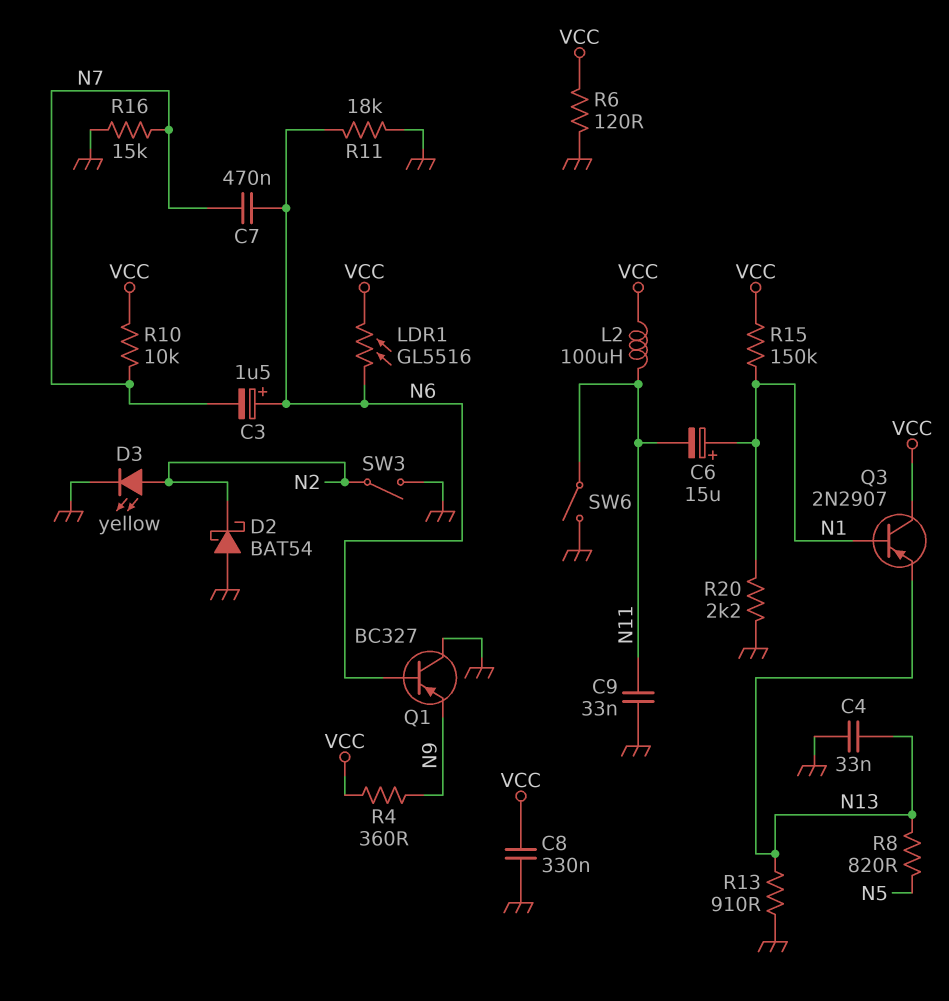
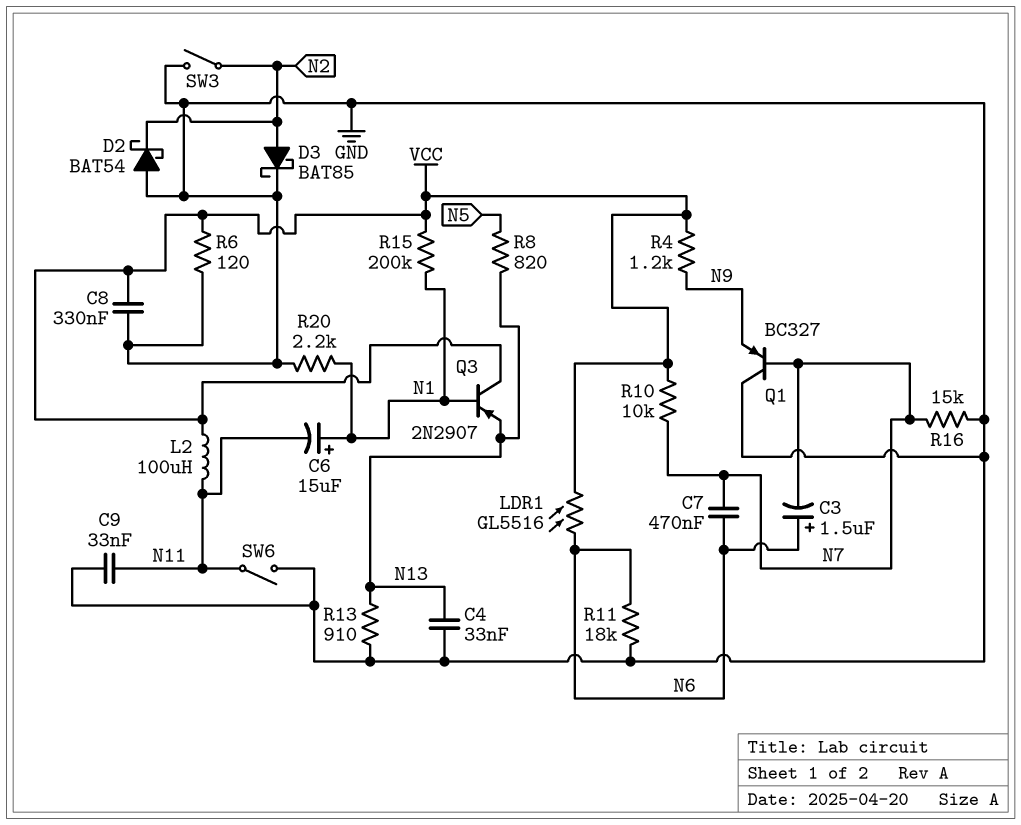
D3: LED yellow (A N2, K GND) -> schottky BAT85 (A N2, K GND)
Q1: PNP BC327 (B N6, C GND, E N9) -> PNP BC327 (B N7, C GND, E N9)
R4: 360 (N9, VCC) -> 1.2k (N9, VCC)
R15: 150k (N1, VCC) -> 200k (N1, VCC)

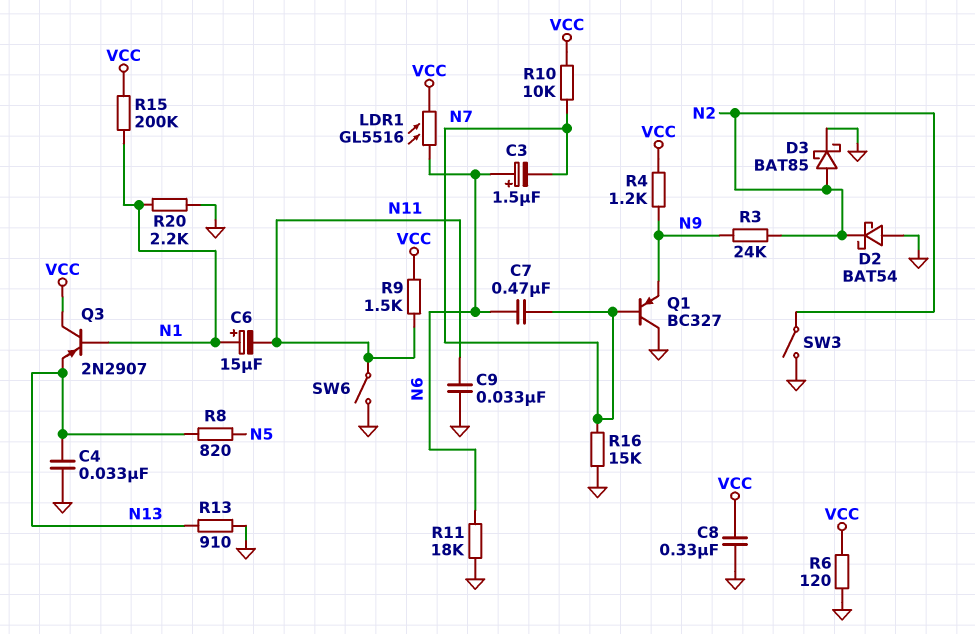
L2: 100uH (N11, VCC) -> none
R3: none -> 24k (N2, N9)
R9: none -> 1.5k (N11, VCC)

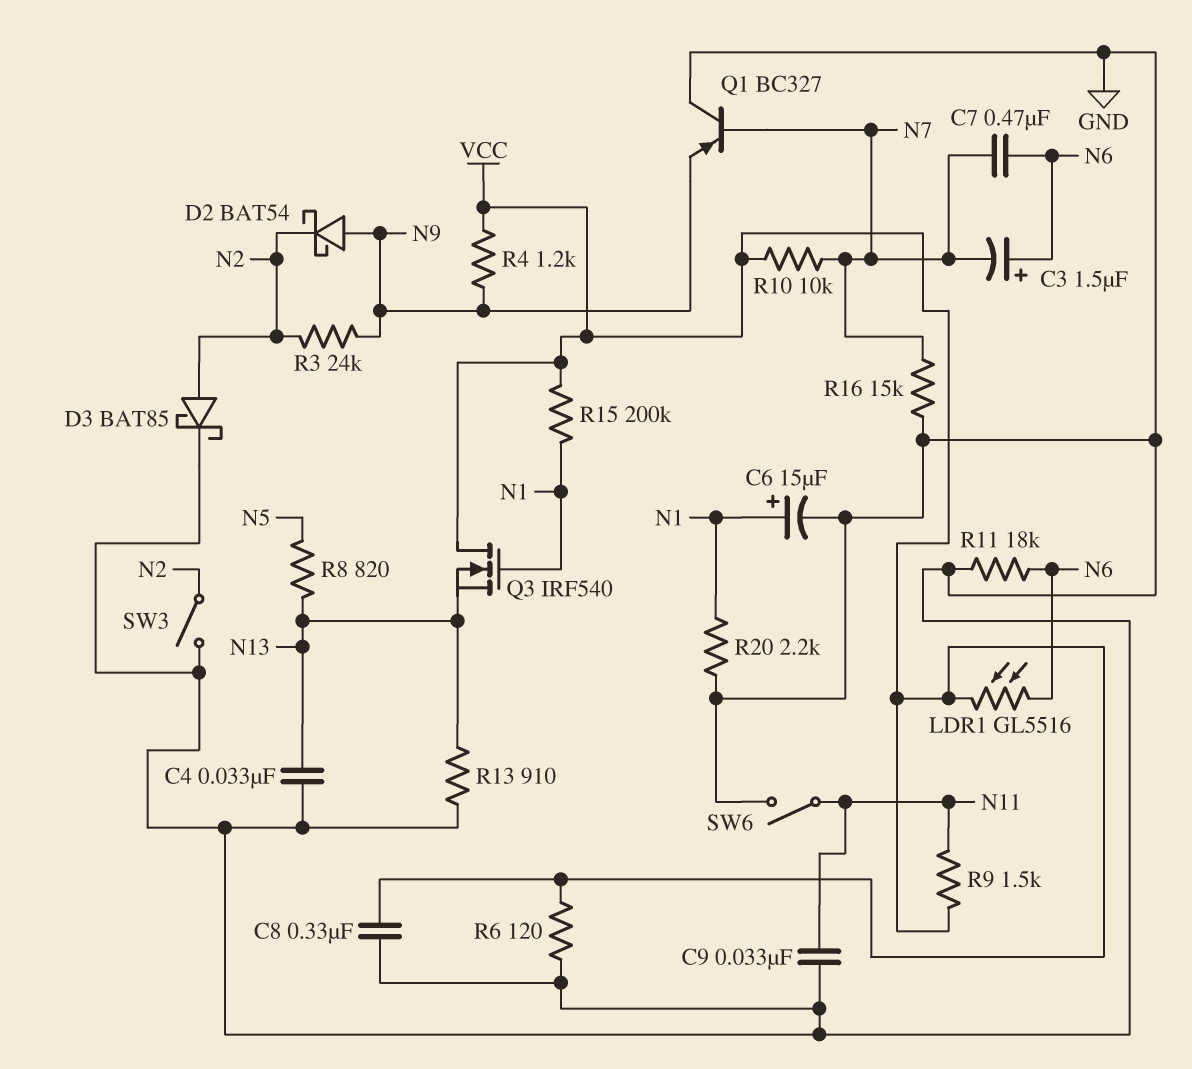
C6: 15uF (plus N1, minus N11) -> 15uF (plus N1, minus GND)
D2: schottky BAT54 (A GND, K N2) -> schottky BAT54 (A N9, K N2)
Q3: PNP 2N2907 (B N1, C VCC, E N13) -> NMOS IRF540 (G N1, D VCC, S N13)

